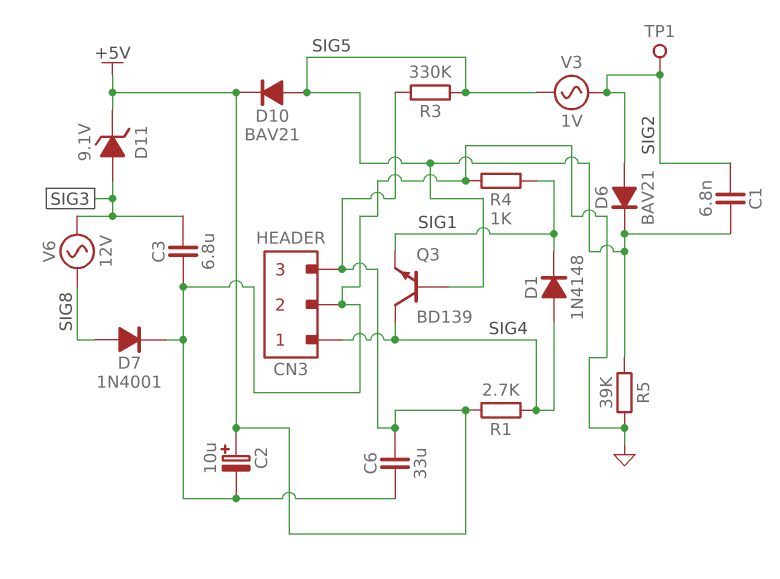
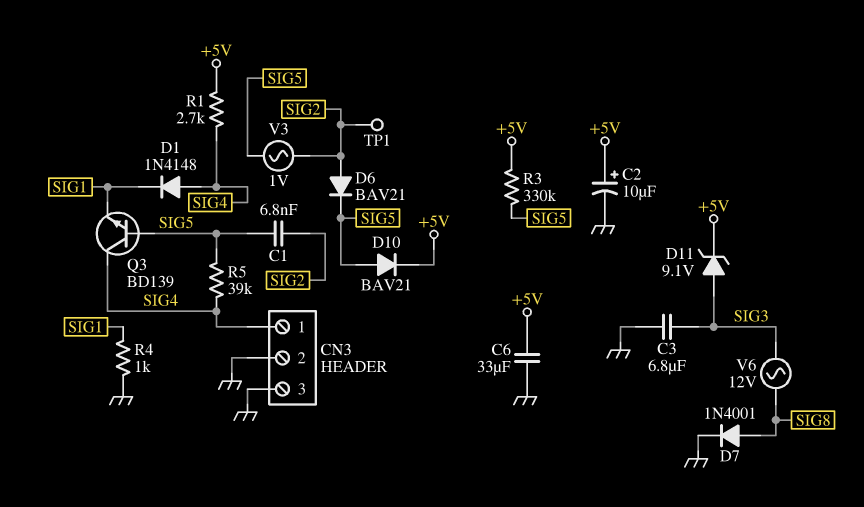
CN3 pin 3: +5V -> GND
R5: 39k (GND, SIG5) -> 39k (SIG4, SIG5)

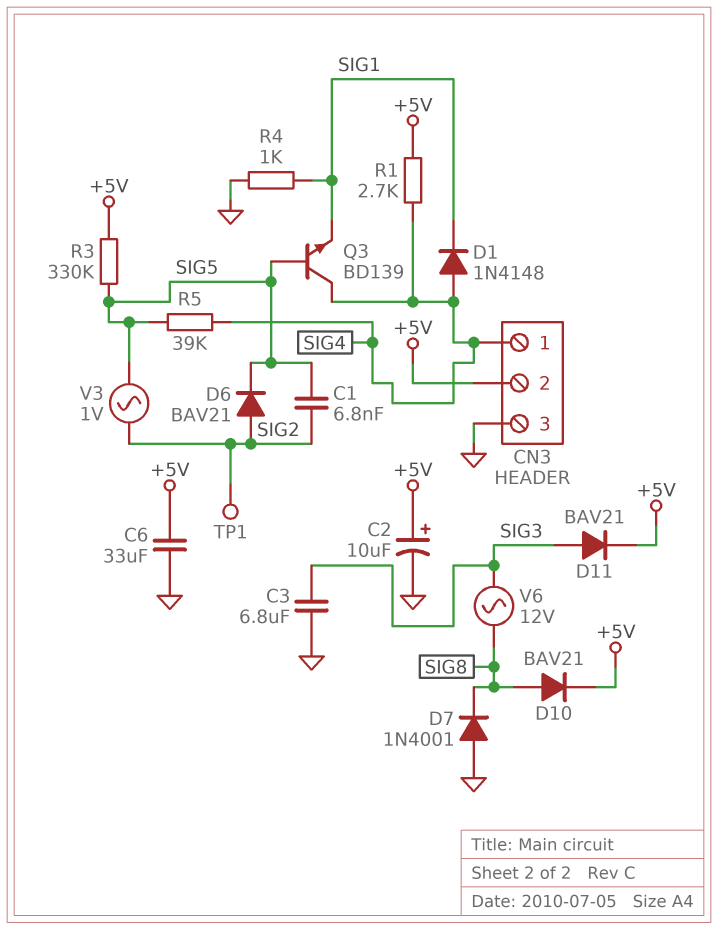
CN3 pin 2: GND -> +5V
D7: diode 1N4001 (A SIG8, K GND) -> diode 1N4001 (A GND, K SIG8)
D10: diode BAV21 (A SIG5, K +5V) -> diode BAV21 (A SIG8, K +5V)
D11: zener 9.1V (A SIG3, K +5V) -> diode BAV21 (A SIG3, K +5V)

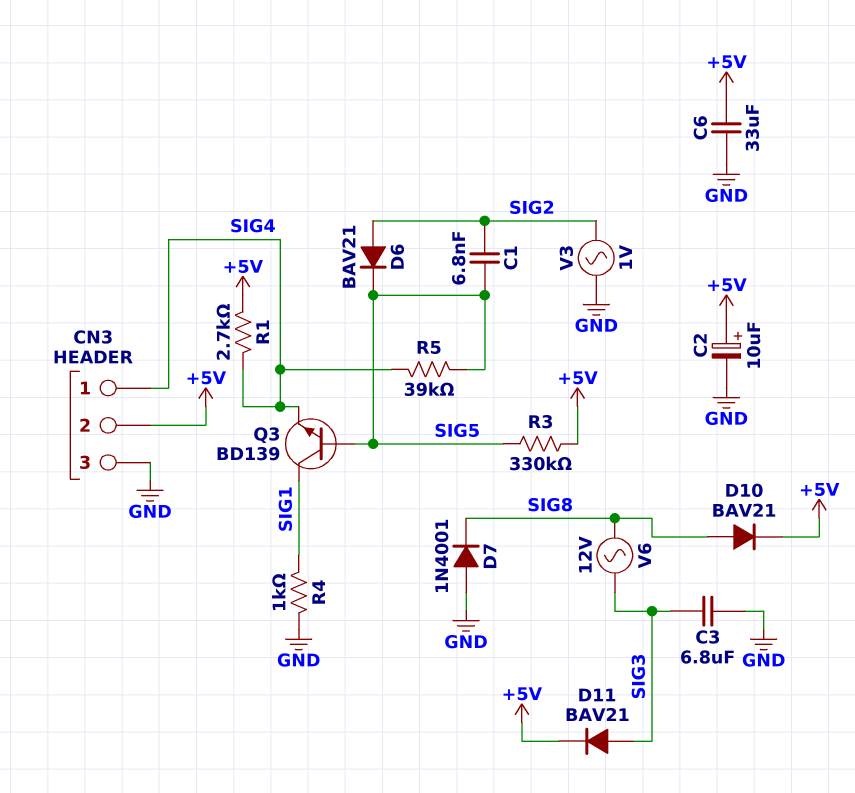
D1: diode 1N4148 (A SIG4, K SIG1) -> none
Q3: NPN BD139 (B SIG5, C SIG4, E SIG1) -> NPN BD139 (B SIG5, C SIG1, E SIG4)
TP1: test point (SIG2) -> none
V3: AC 1V (SIG2, SIG5) -> AC 1V (GND, SIG2)

